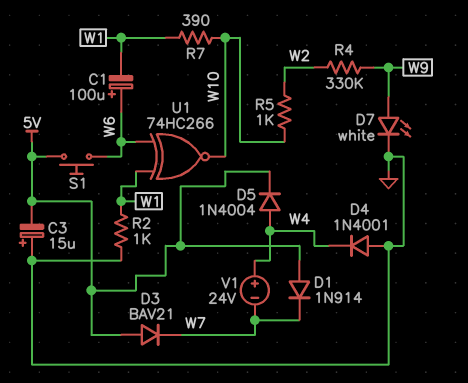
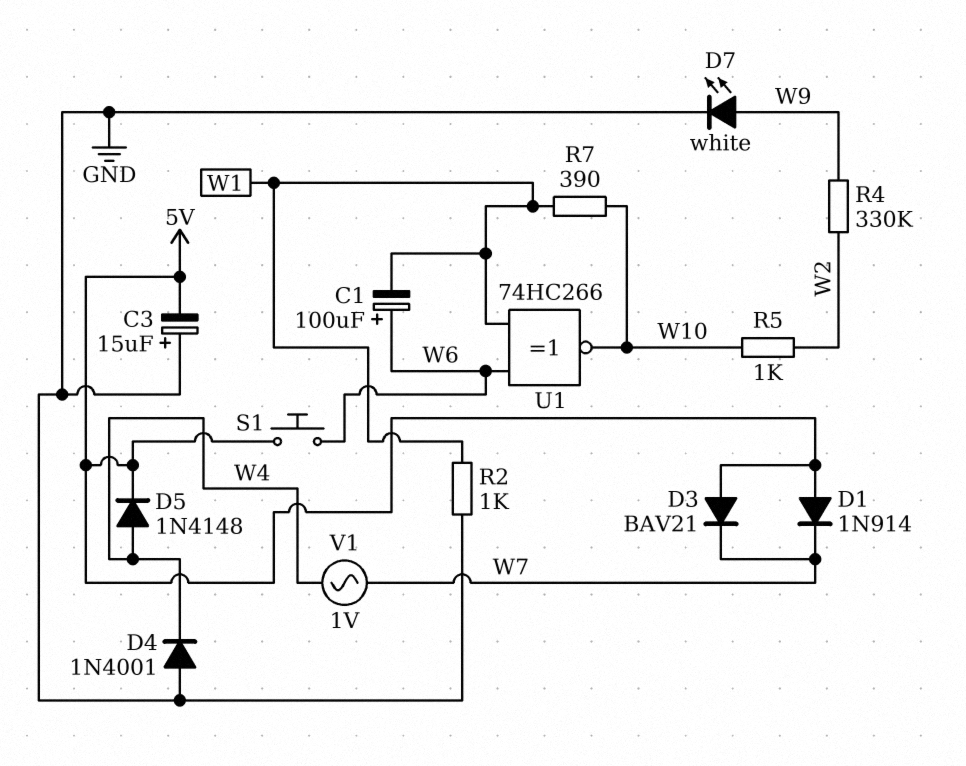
D5: diode 1N4004 (A W4, K 5V) -> diode 1N4148 (A W4, K 5V)
V1: 24V (plus W4, minus W7) -> AC 1V (W4, W7)

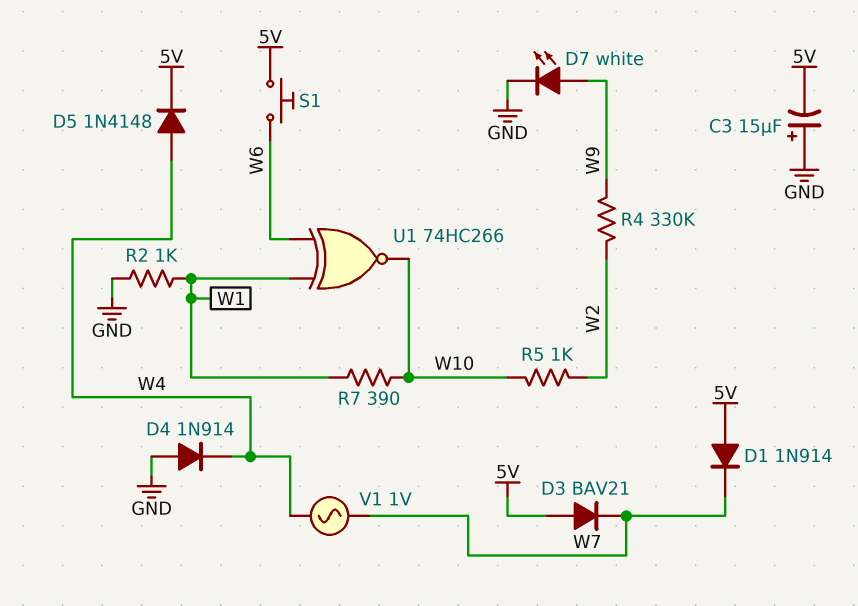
C1: 100uF (plus W6, minus W1) -> none
D4: diode 1N4001 (A GND, K W4) -> diode 1N914 (A GND, K W4)

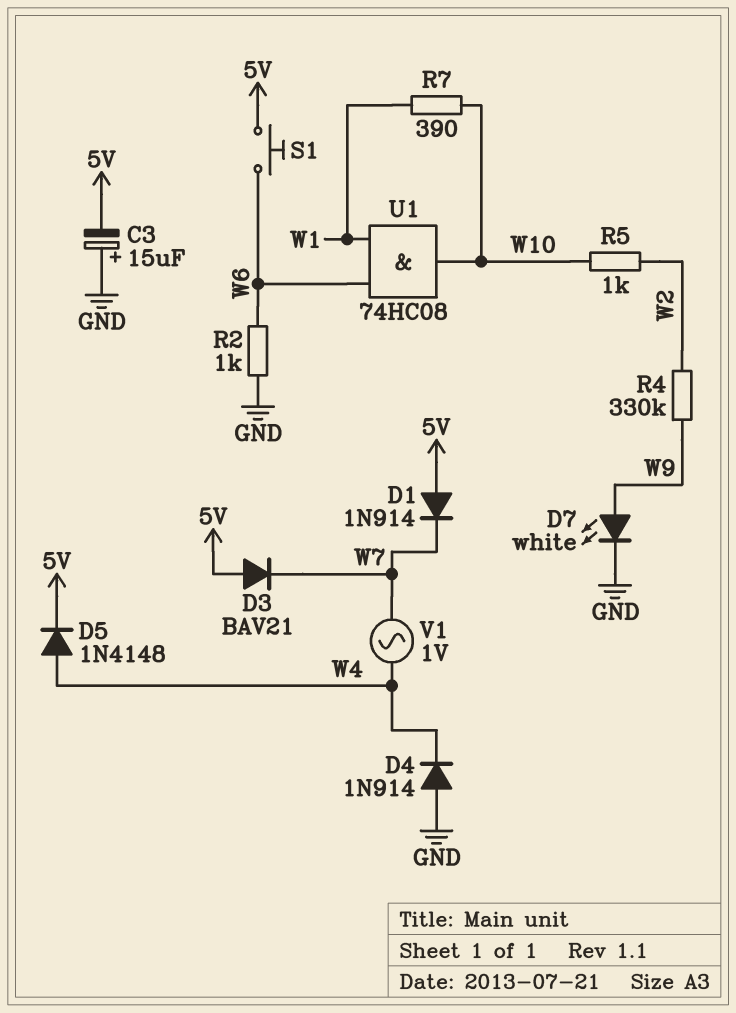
R2: 1k (GND, W1) -> 1k (GND, W6)
U1: XNOR 74HC266 (in W1, in W6, out W10) -> AND 74HC08 (in W1, in W6, out W10)

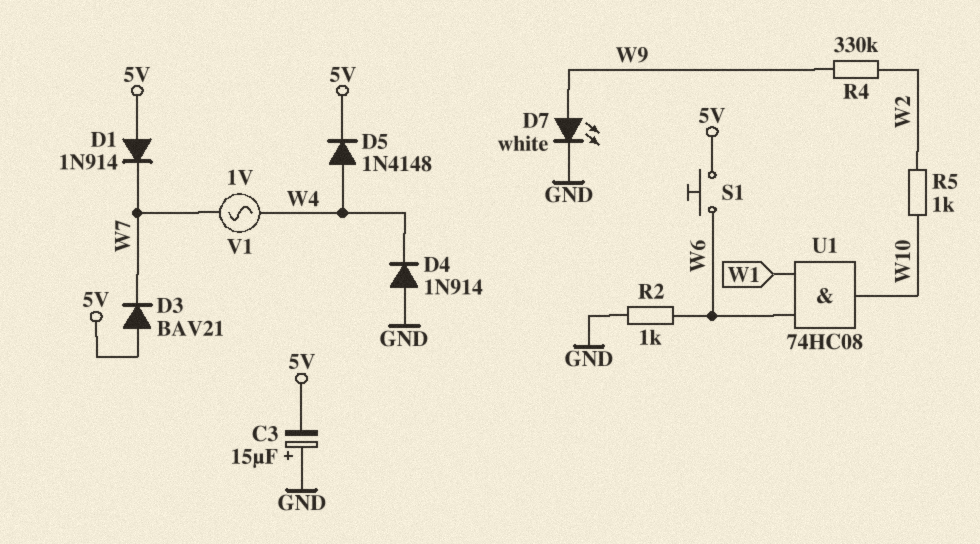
R7: 390 (W1, W10) -> none

